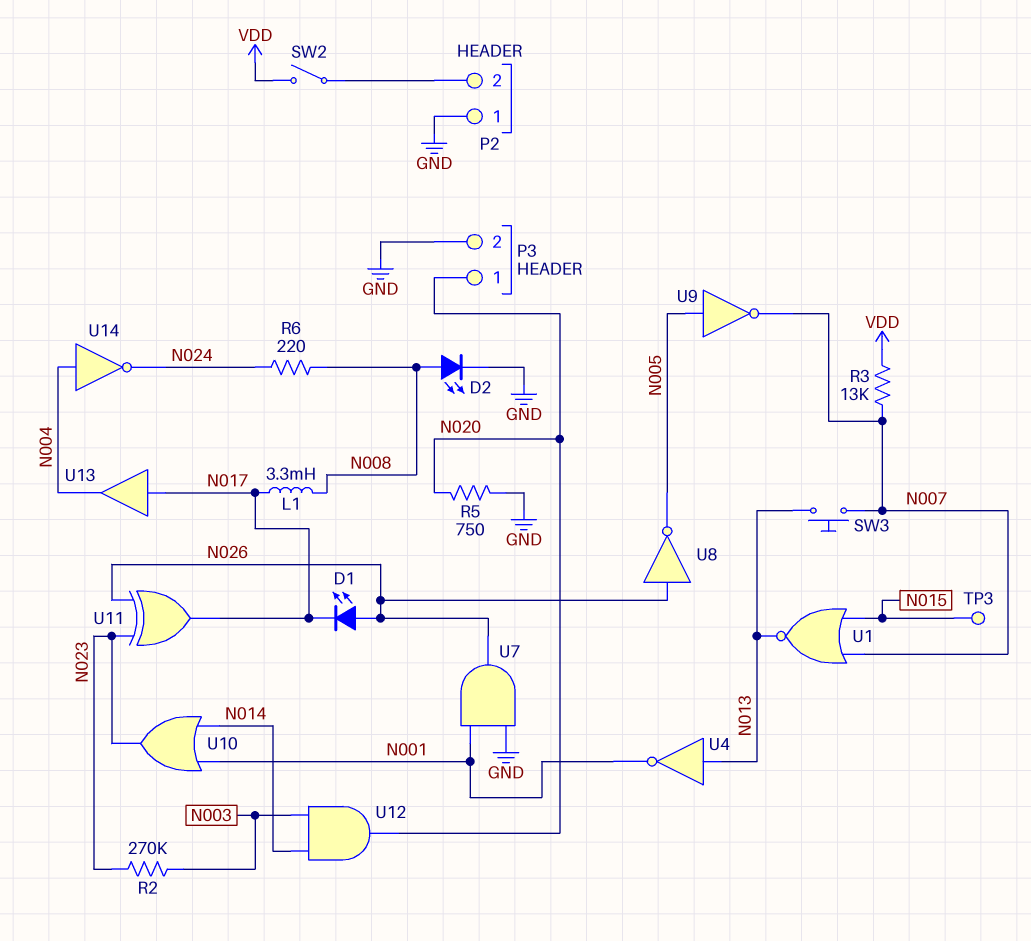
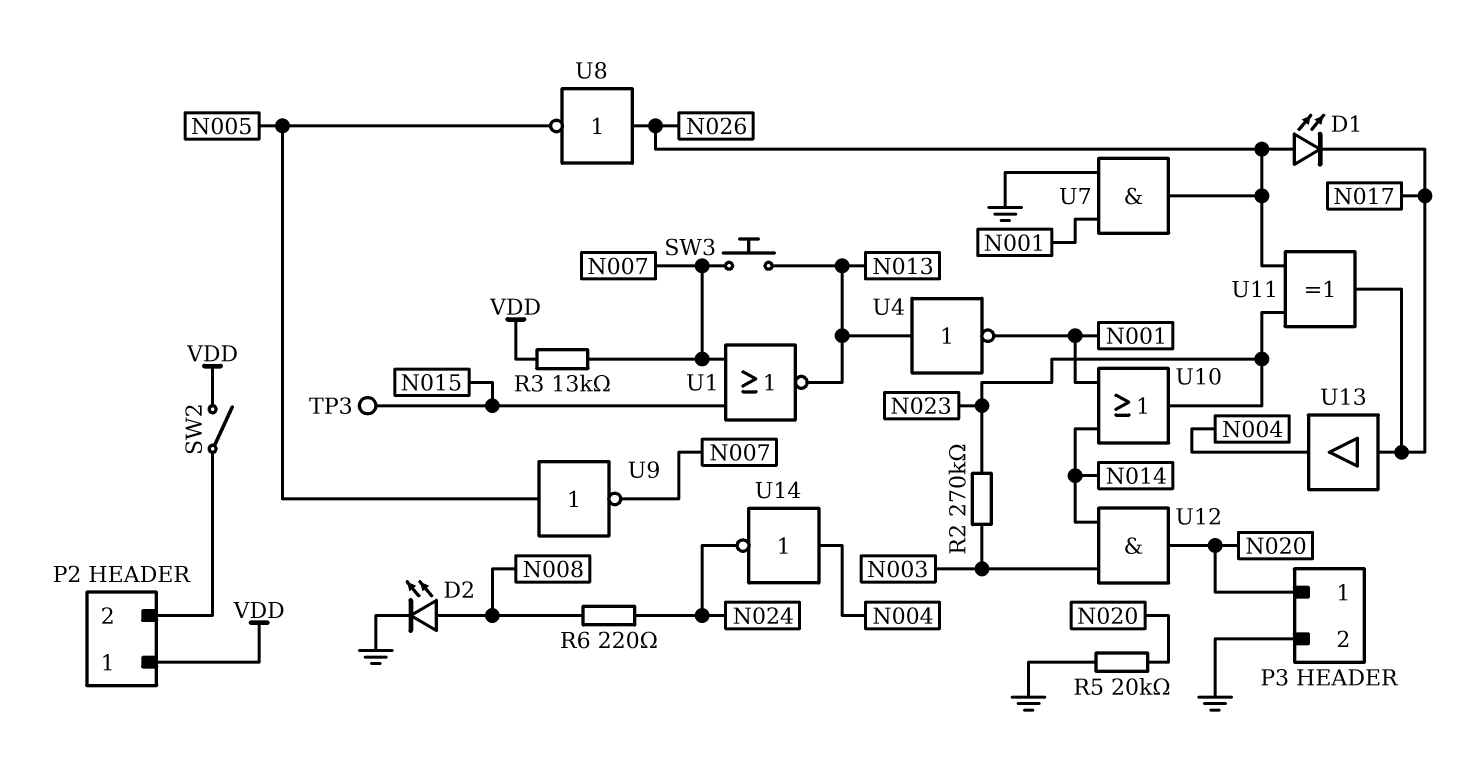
L1: 3.3mH (N008, N017) -> none
P2 pin 1: GND -> VDD
R5: 750 (GND, N020) -> 20k (GND, N020)

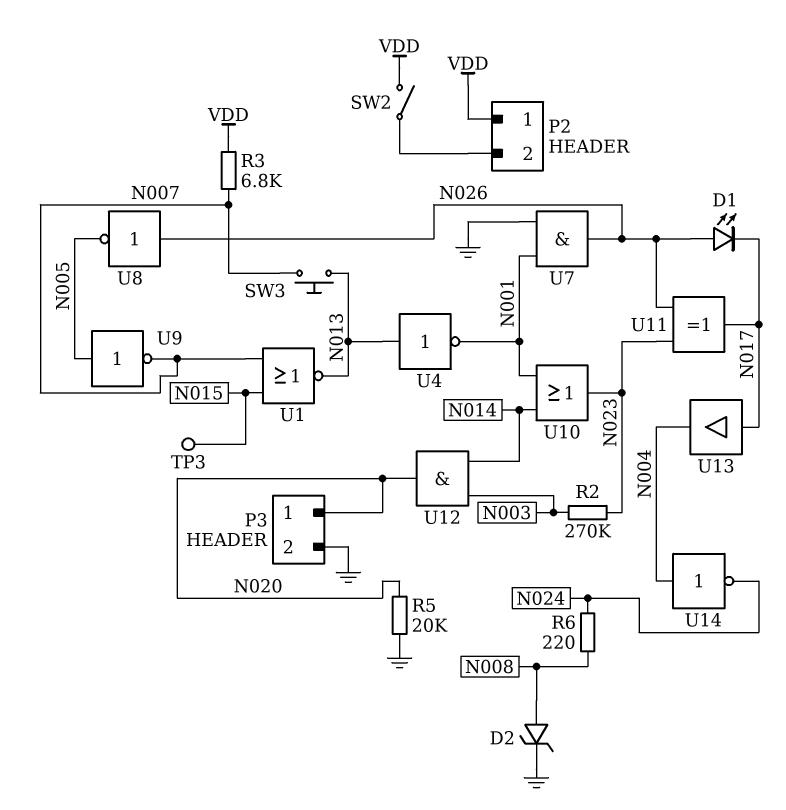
D2: LED (A N008, K GND) -> zener (A N008, K GND)
R3: 13k (N007, VDD) -> 6.8k (N007, VDD)

